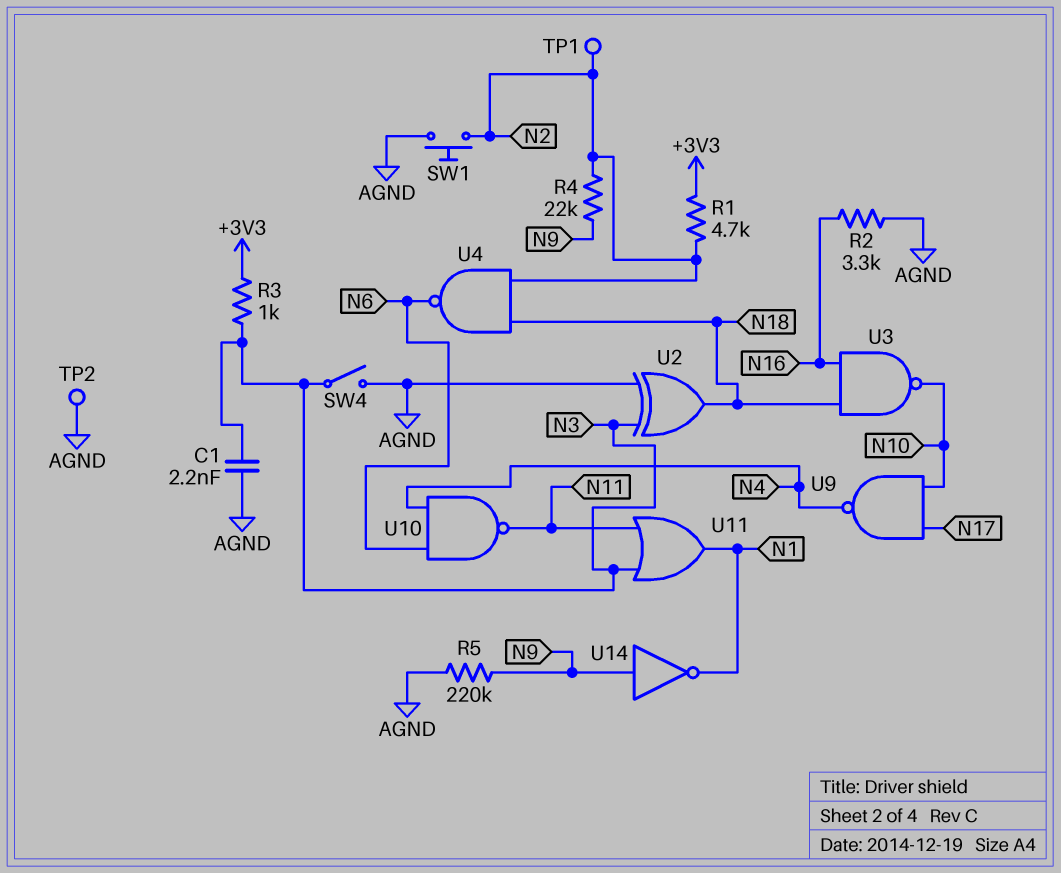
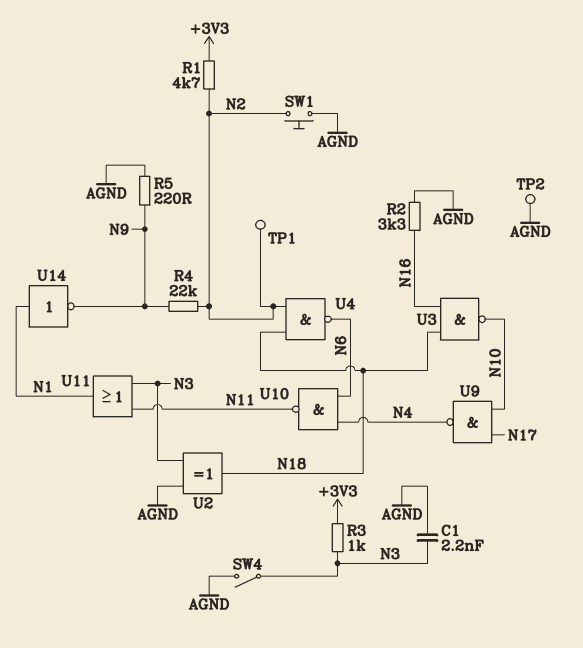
R5: 220k (AGND, N9) -> 220 (AGND, N9)
U14: NOT (in N9, out N1) -> NOT (in N1, out N9)

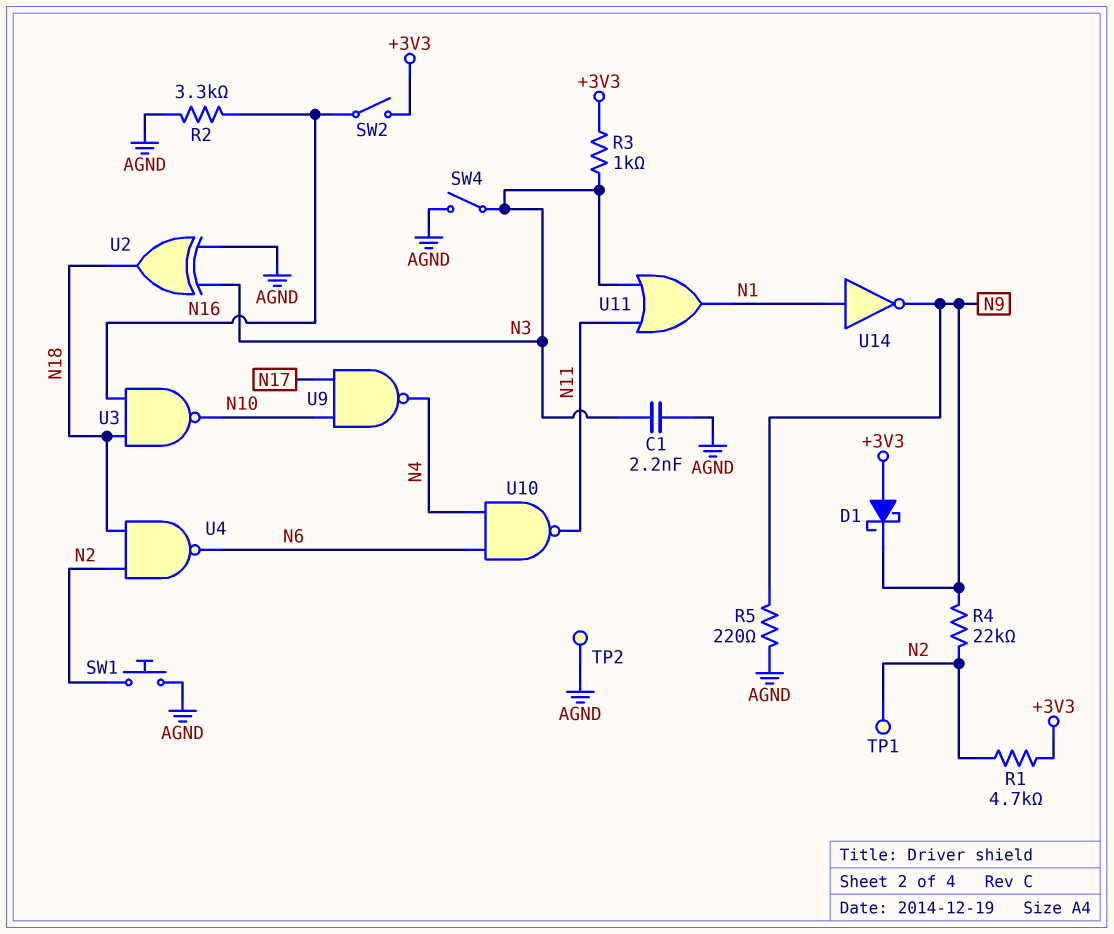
D1: none -> schottky (A +3V3, K N9)
SW2: none -> switch (+3V3, N16)

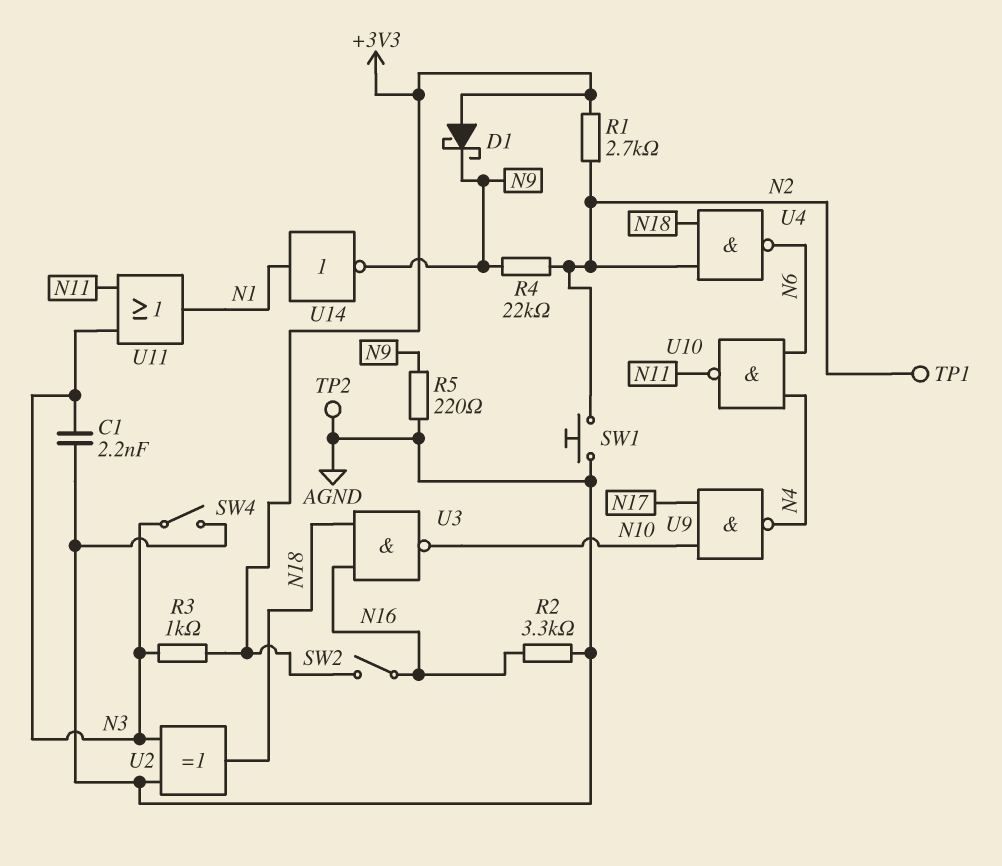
R1: 4.7k (+3V3, N2) -> 2.7k (+3V3, N2)

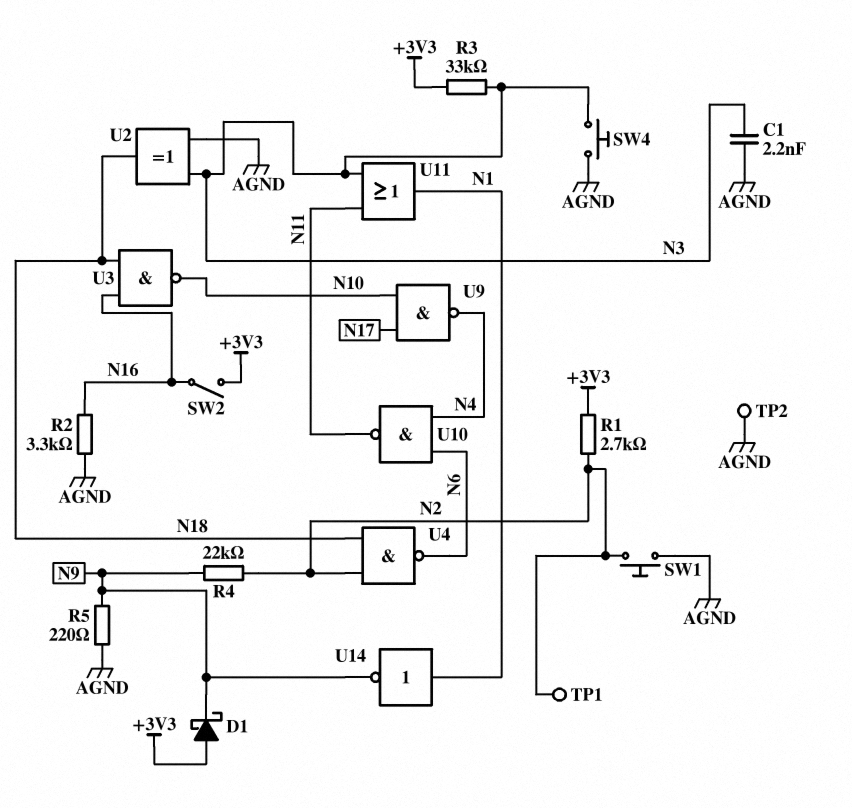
R3: 1k (+3V3, N3) -> 33k (+3V3, N3)
SW4: switch (AGND, N3) -> button (AGND, N3)

